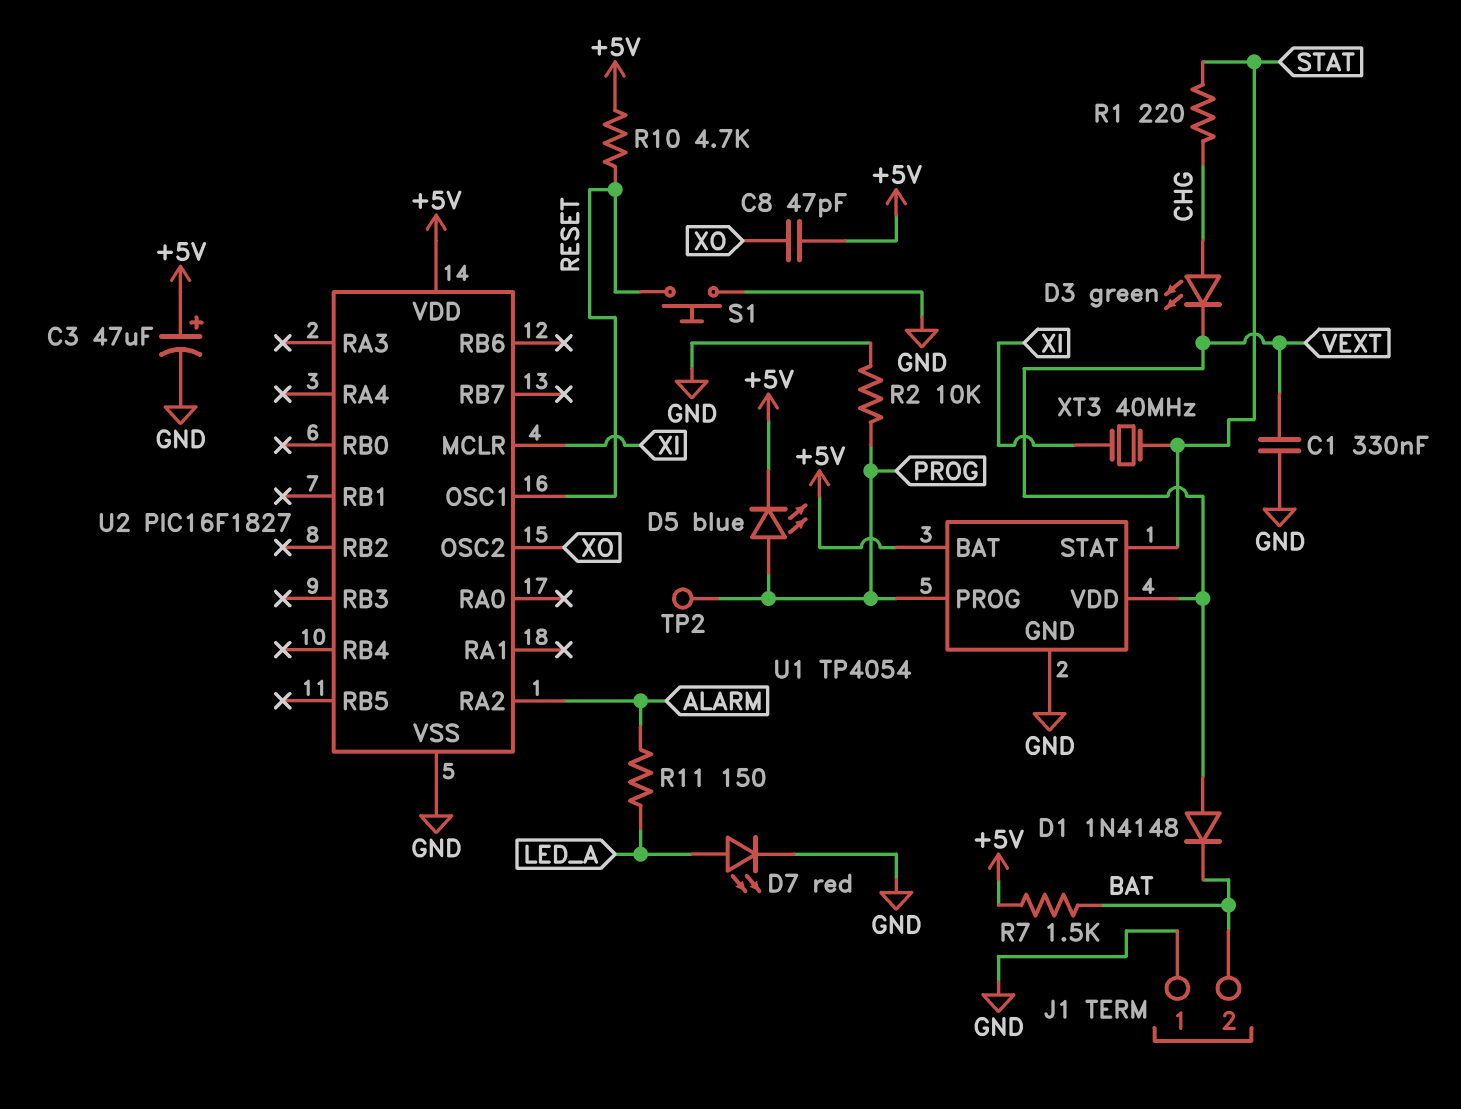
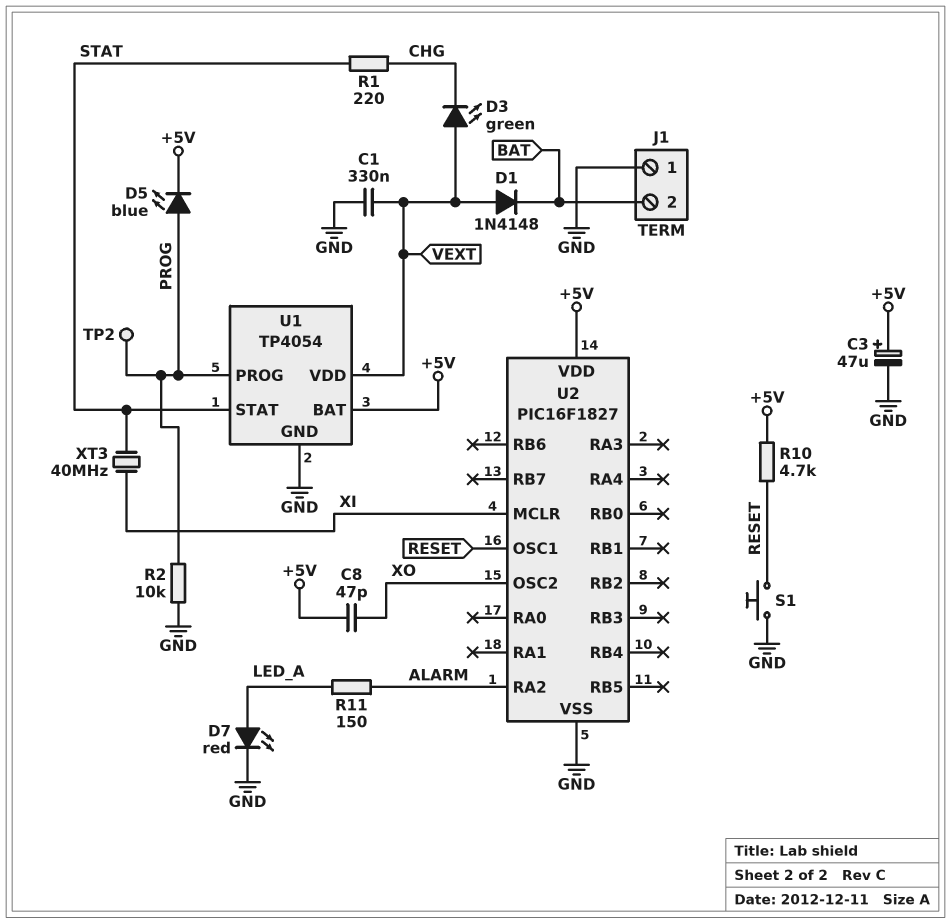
D3: LED green (A CHG, K VEXT) -> LED green (A VEXT, K CHG)
R7: 1.5k (+5V, BAT) -> none

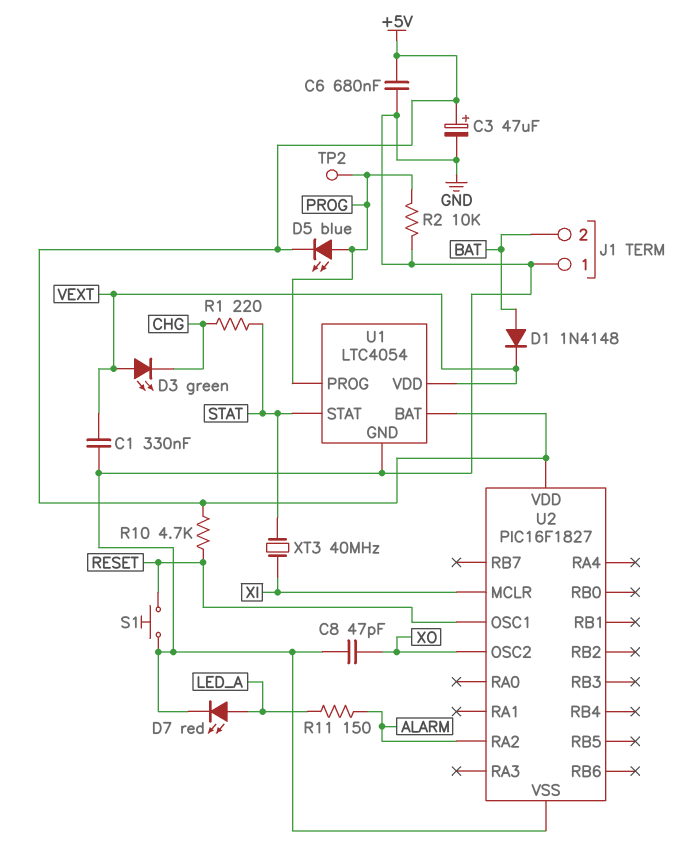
C6: none -> 680nF (+5V, GND)
C8: 47pF (+5V, XO) -> 47pF (GND, XO)
D1: diode 1N4148 (A VEXT, K BAT) -> diode 1N4148 (A BAT, K VEXT)
U1: TP4054 -> LTC4054

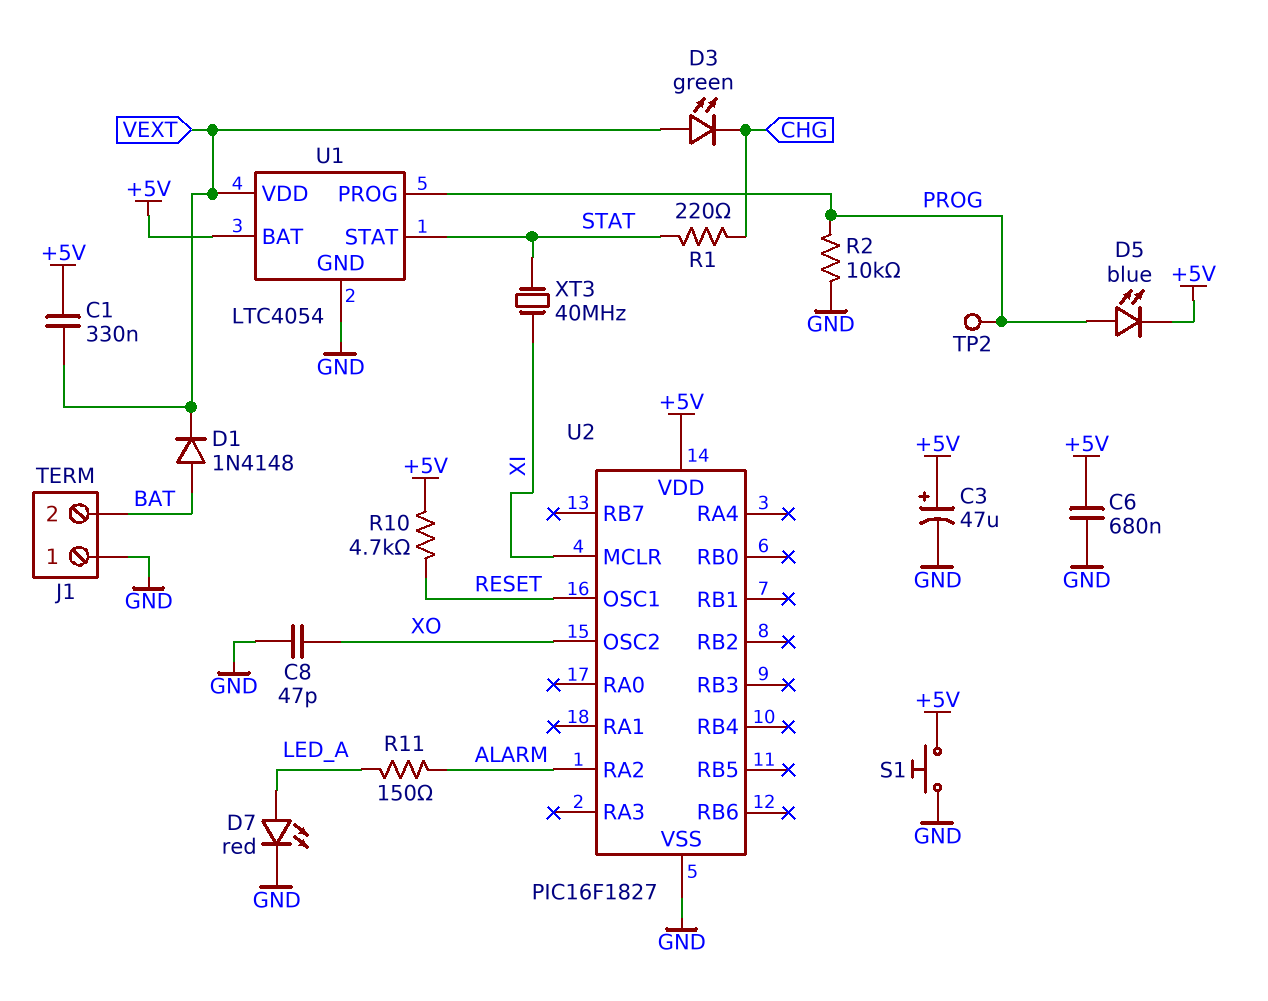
C1: 330nF (GND, VEXT) -> 330nF (+5V, VEXT)
S1: button (GND, RESET) -> button (+5V, GND)

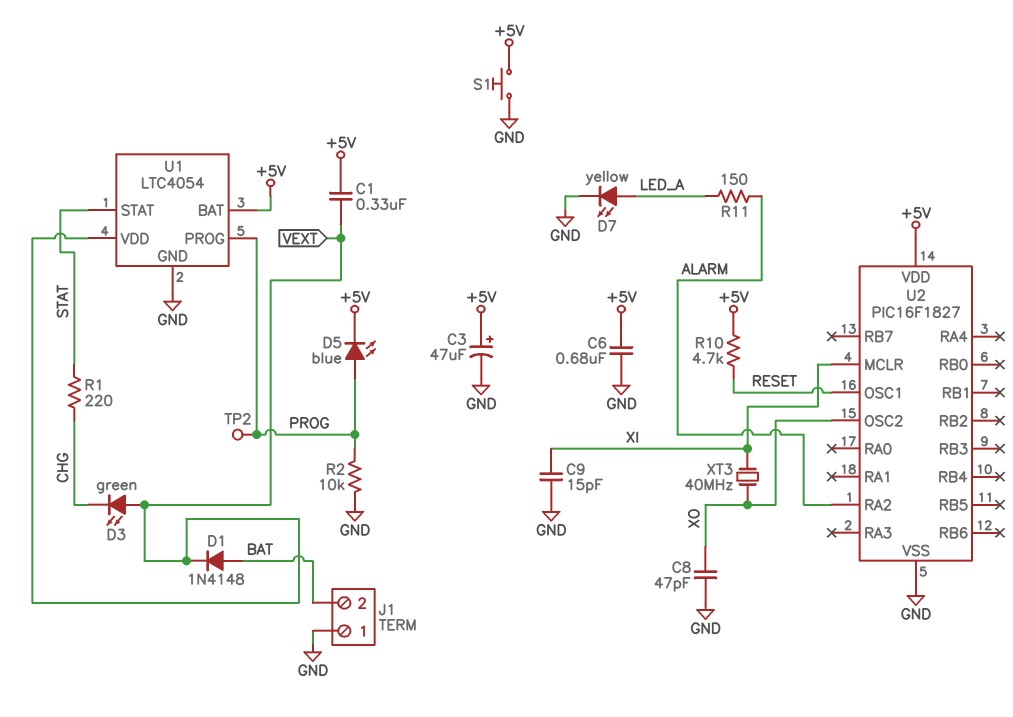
C9: none -> 15pF (GND, XI)
D7: LED red (A LED_A, K GND) -> LED yellow (A LED_A, K GND)
XT3: 40MHz (STAT, XI) -> 40MHz (XI, XO)

